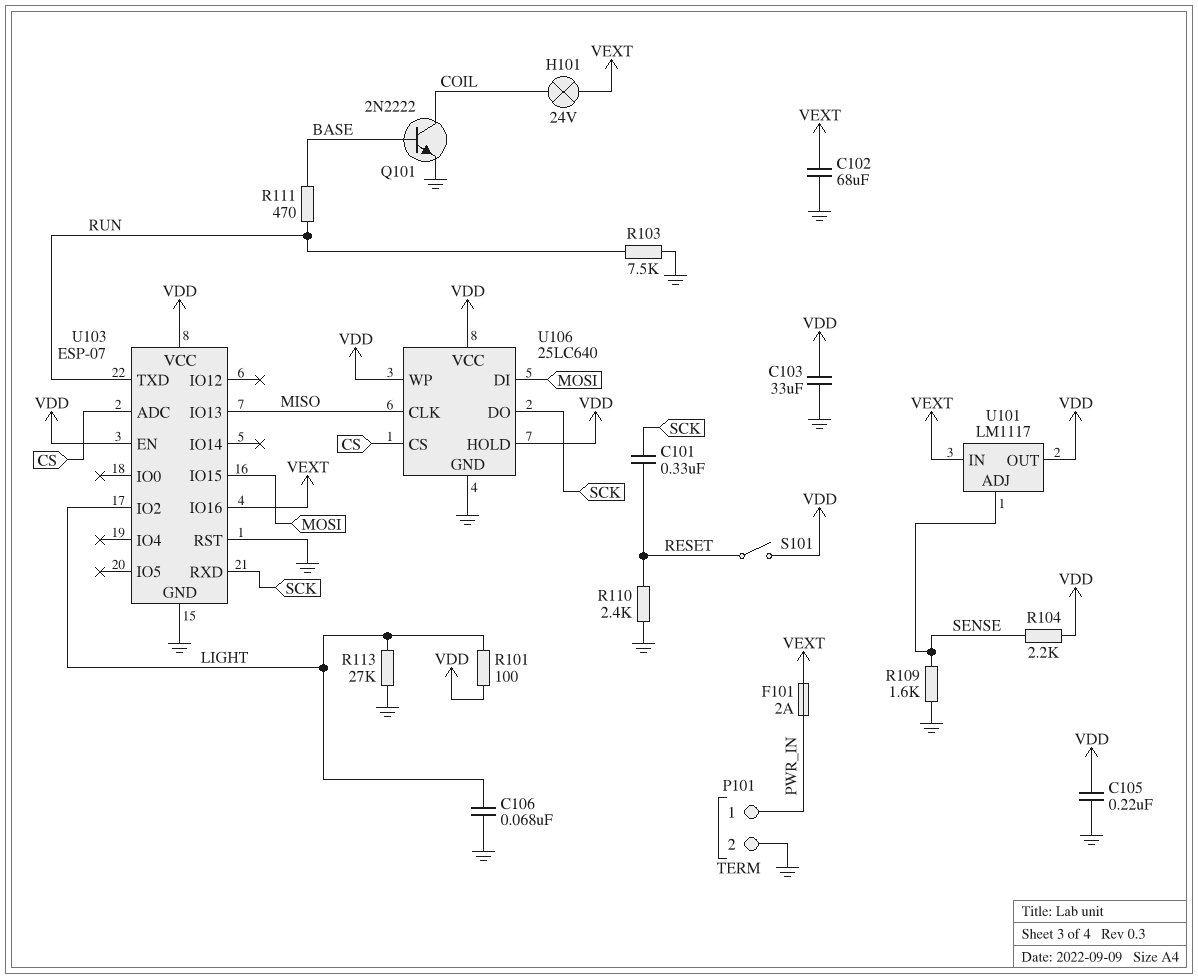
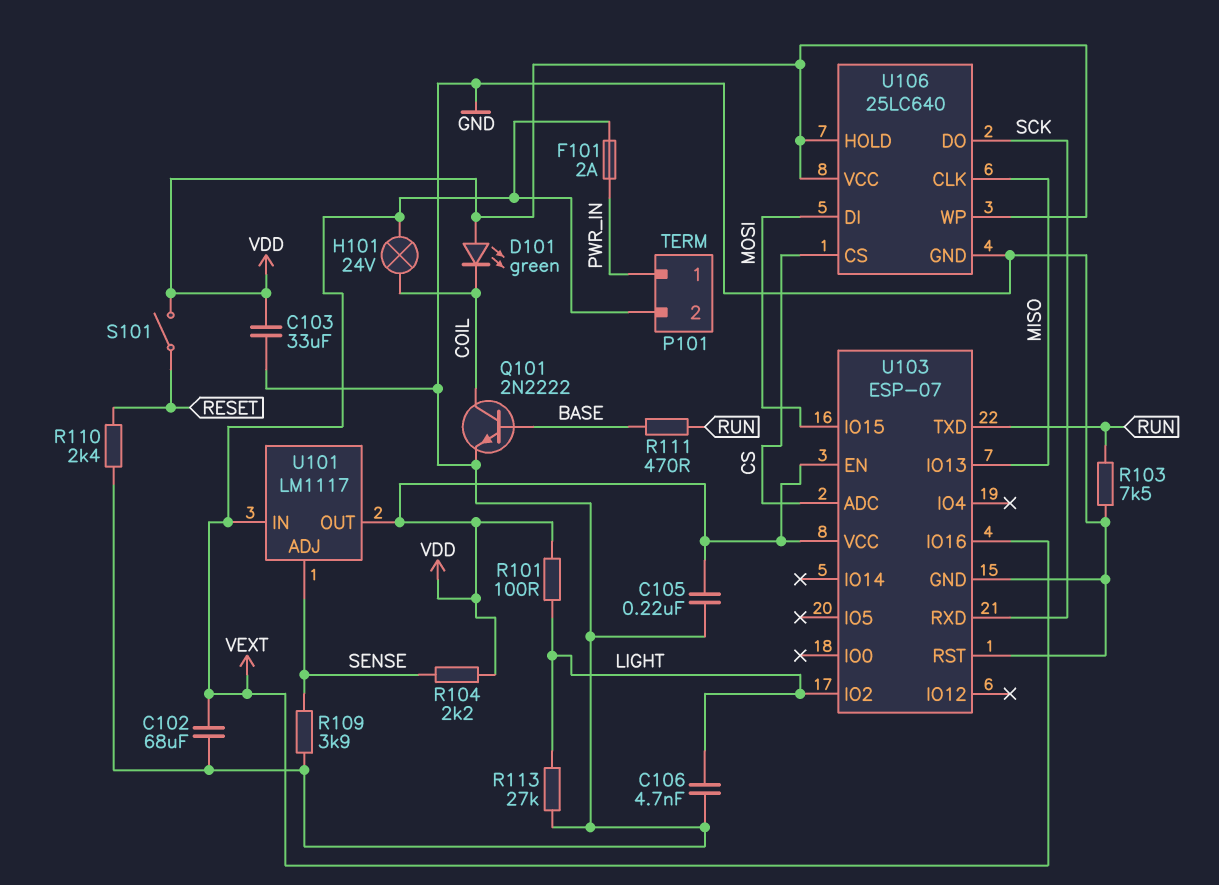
C101: 330nF (RESET, SCK) -> none
C106: 68nF (GND, LIGHT) -> 4.7nF (GND, LIGHT)
D101: none -> LED green (A VDD, K COIL)
P101 pin 2: GND -> VEXT
R109: 1.6k (GND, SENSE) -> 3.9k (GND, SENSE)

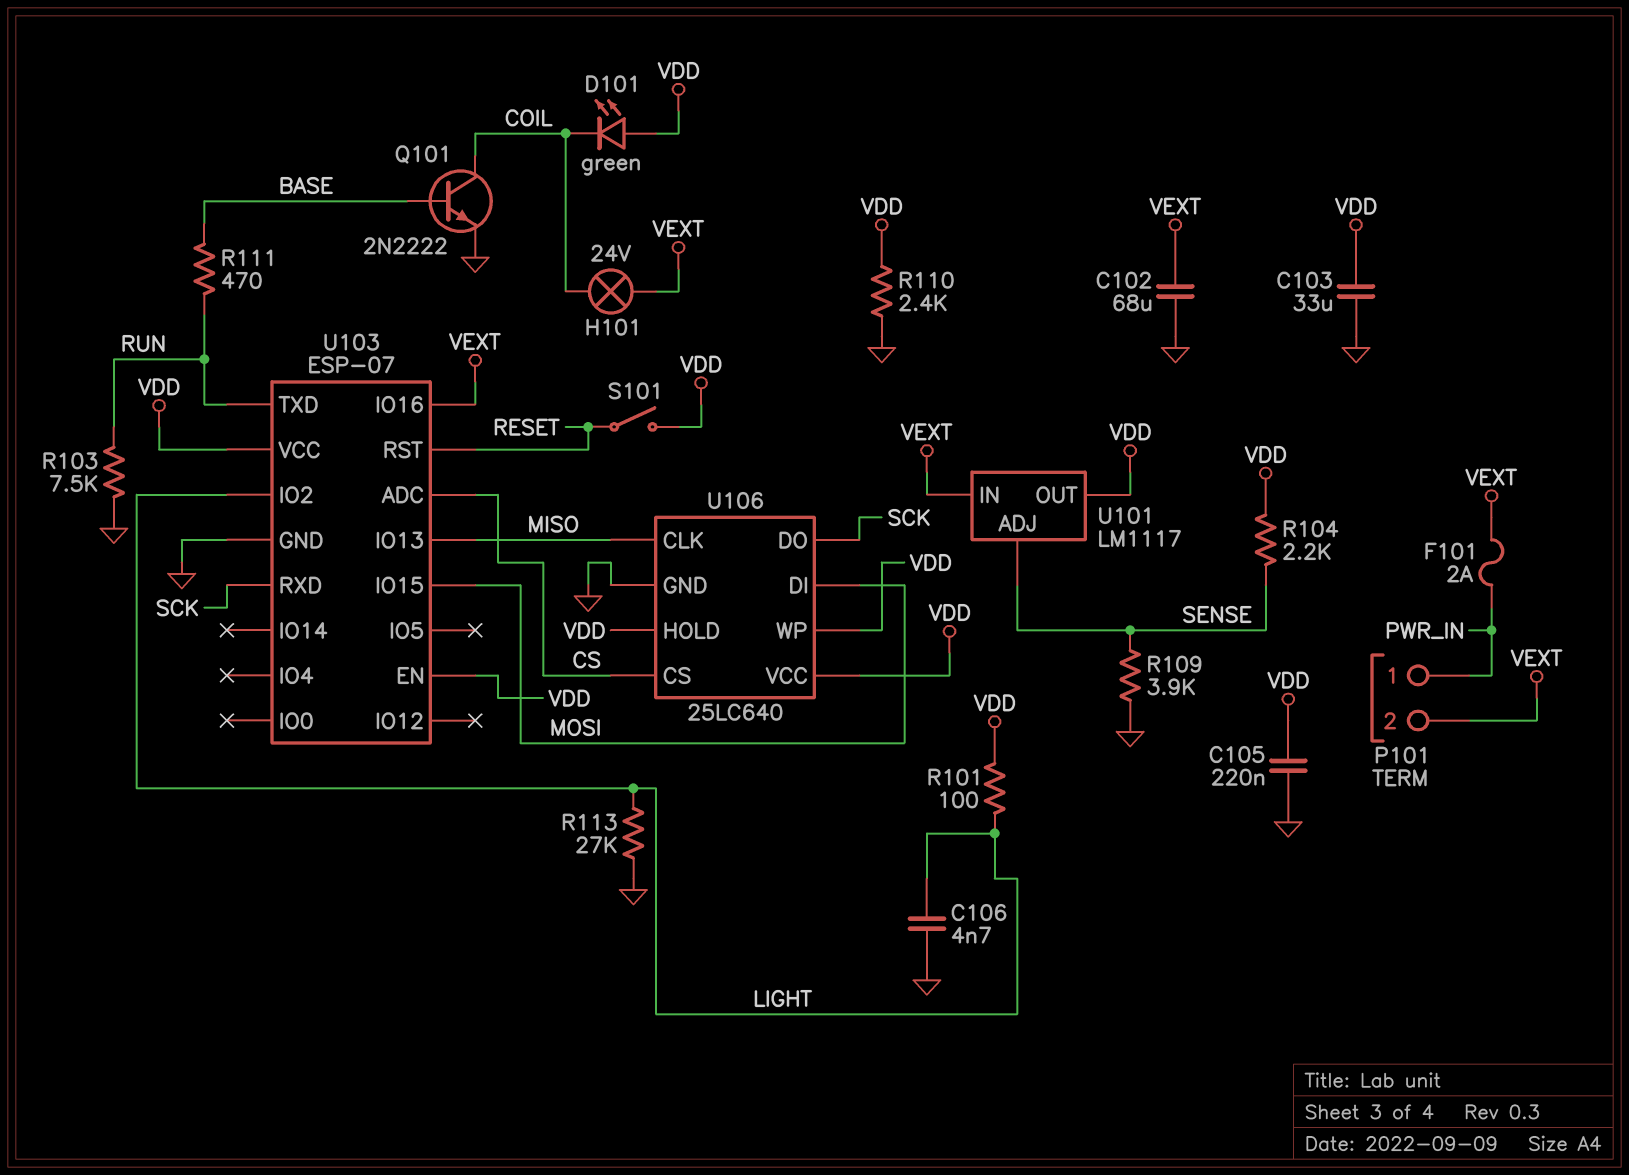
R110: 2.4k (GND, RESET) -> 2.4k (GND, VDD)
U103 pin RST: GND -> RESET

